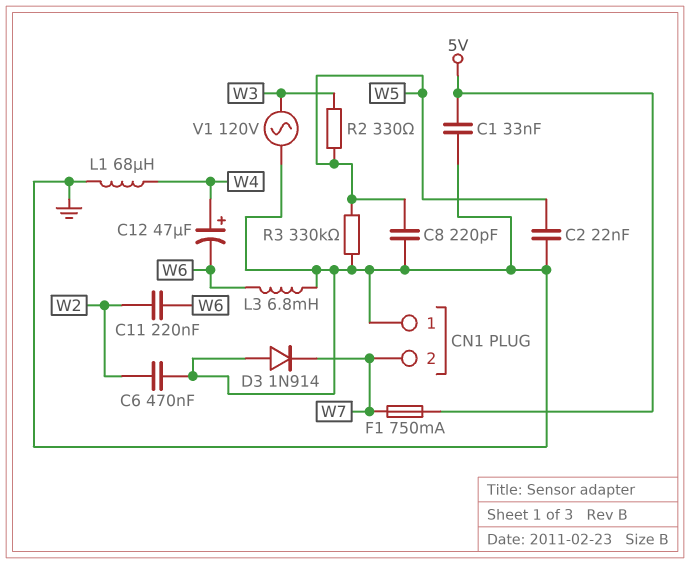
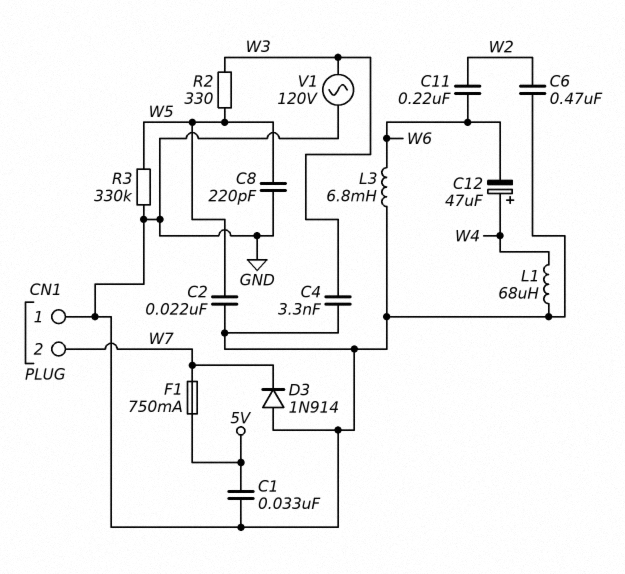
C4: none -> 3.3nF (GND, W3)

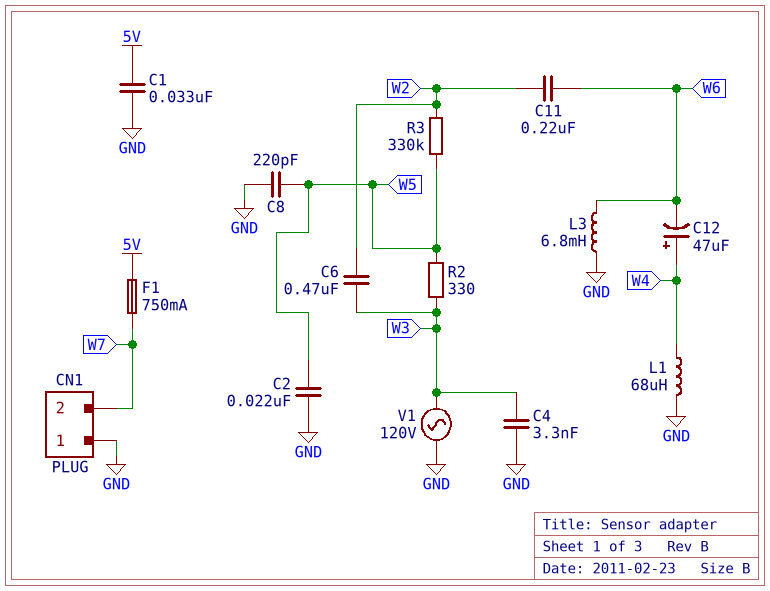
C6: 470nF (GND, W2) -> 470nF (W2, W3)
D3: diode 1N914 (A GND, K W7) -> none
R3: 330k (GND, W5) -> 330k (W2, W5)

